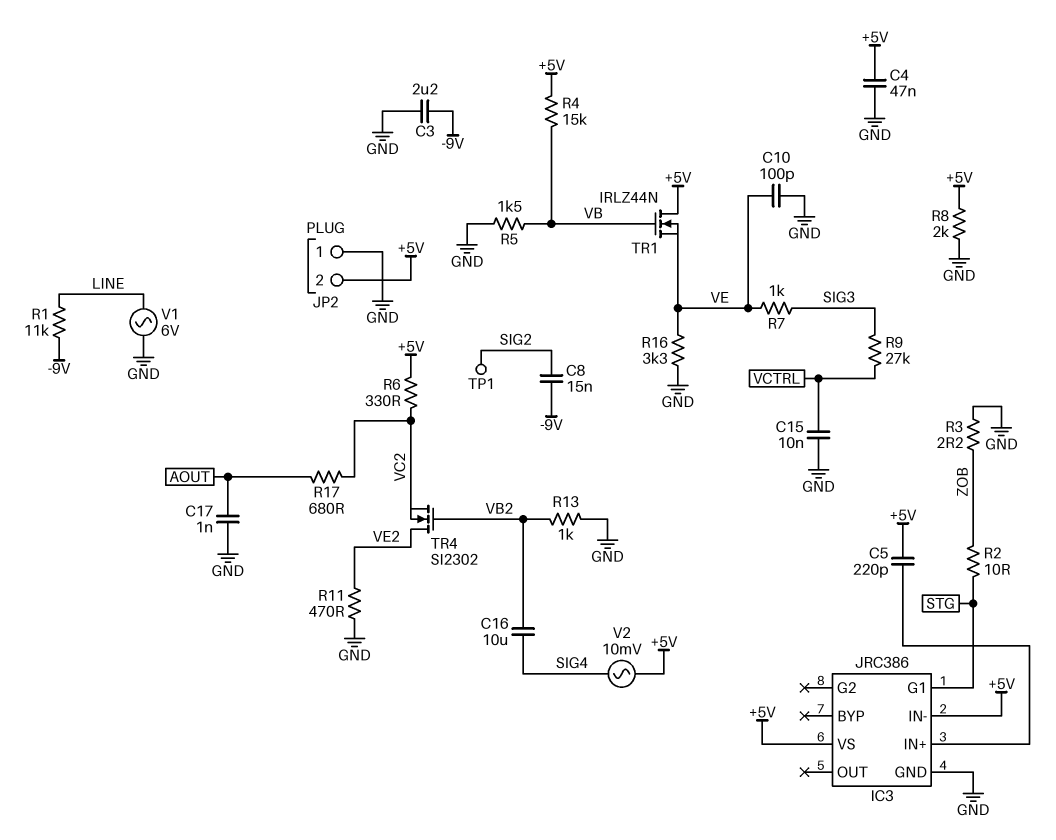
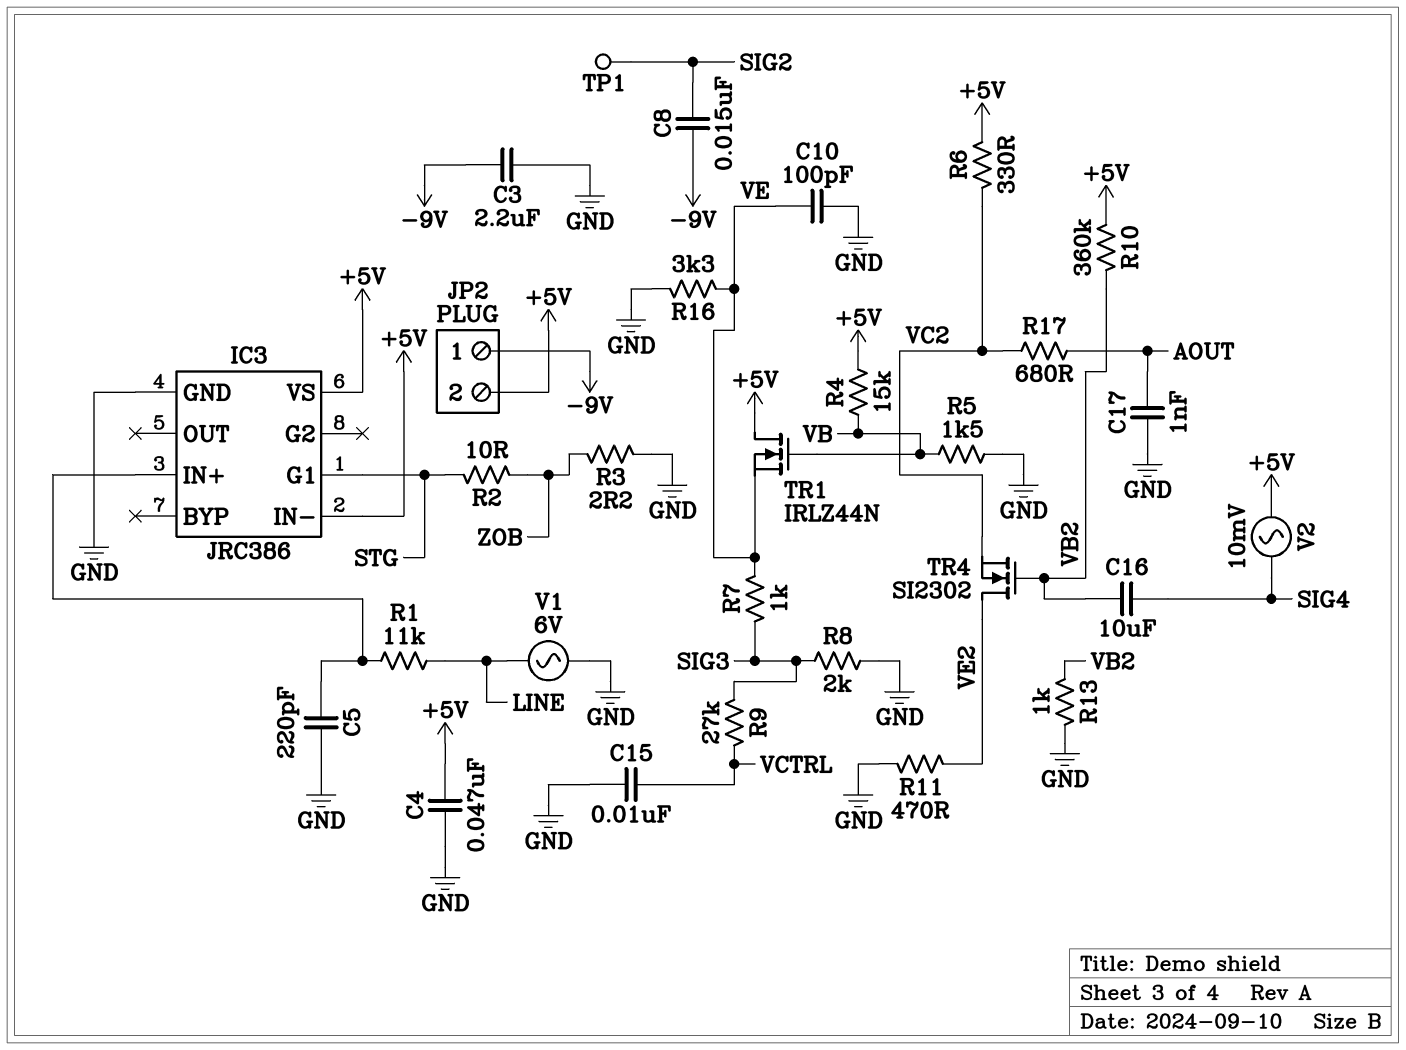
C5: 220pF (+5V, IC3/IN+) -> 220pF (GND, IC3/IN+)
JP2 pin 1: GND -> -9V
R1: 11k (-9V, LINE) -> 11k (IC3/IN+, LINE)
R8: 2k (+5V, GND) -> 2k (GND, SIG3)
R10: none -> 360k (+5V, VB2)

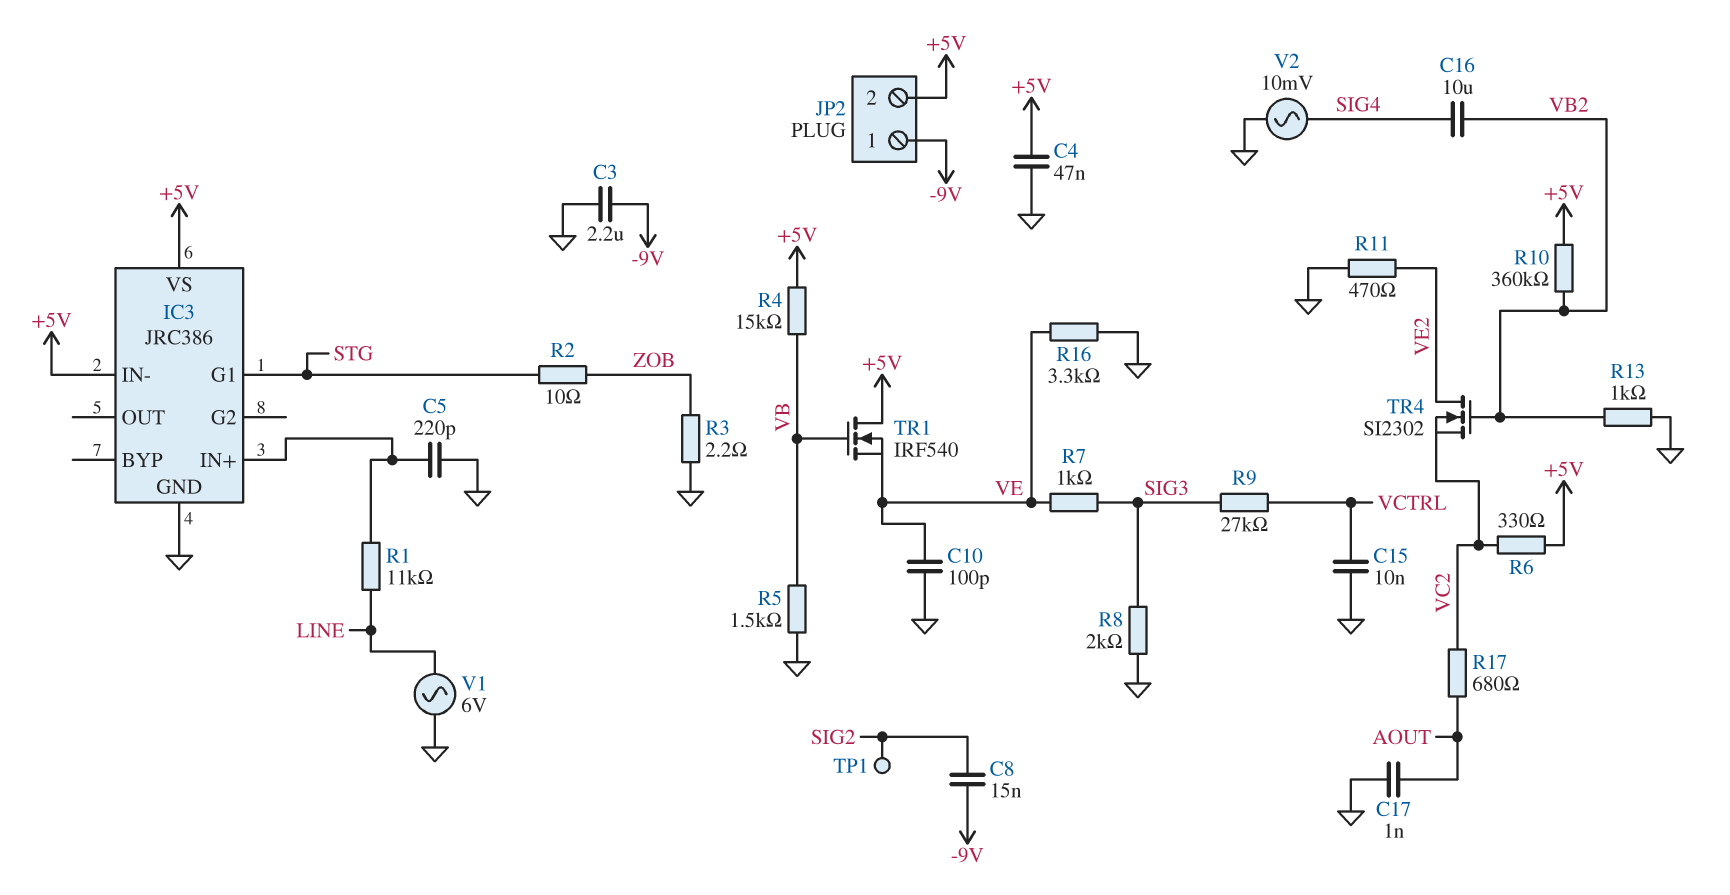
TR1: NMOS IRLZ44N (G VB, D +5V, S VE) -> NMOS IRF540 (G VB, D +5V, S VE)
V2: AC 10mV (+5V, SIG4) -> AC 10mV (GND, SIG4)

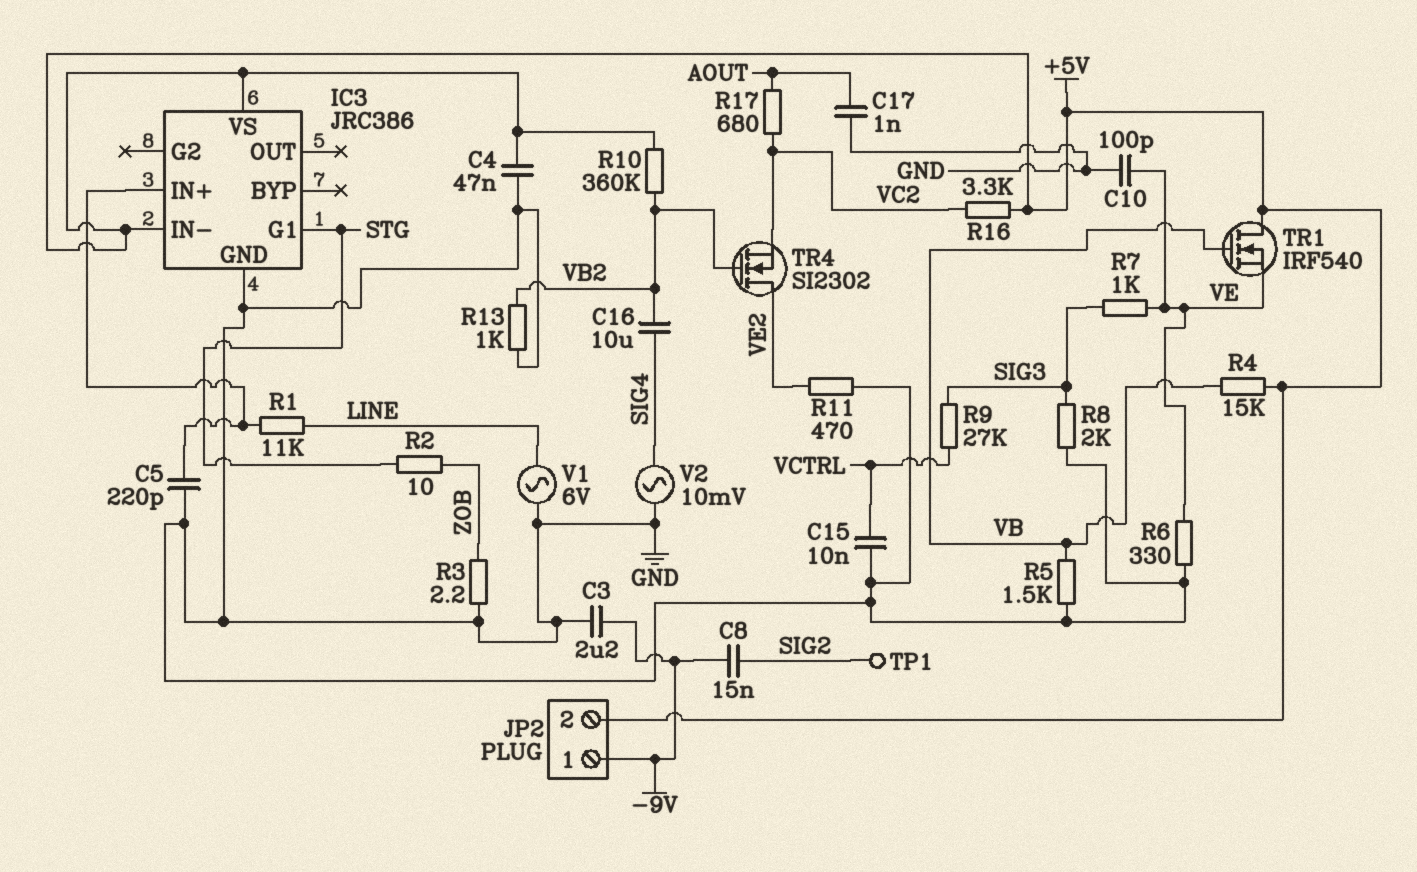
R6: 330 (+5V, VC2) -> 330 (GND, VE)
R16: 3.3k (GND, VE) -> 3.3k (+5V, VC2)

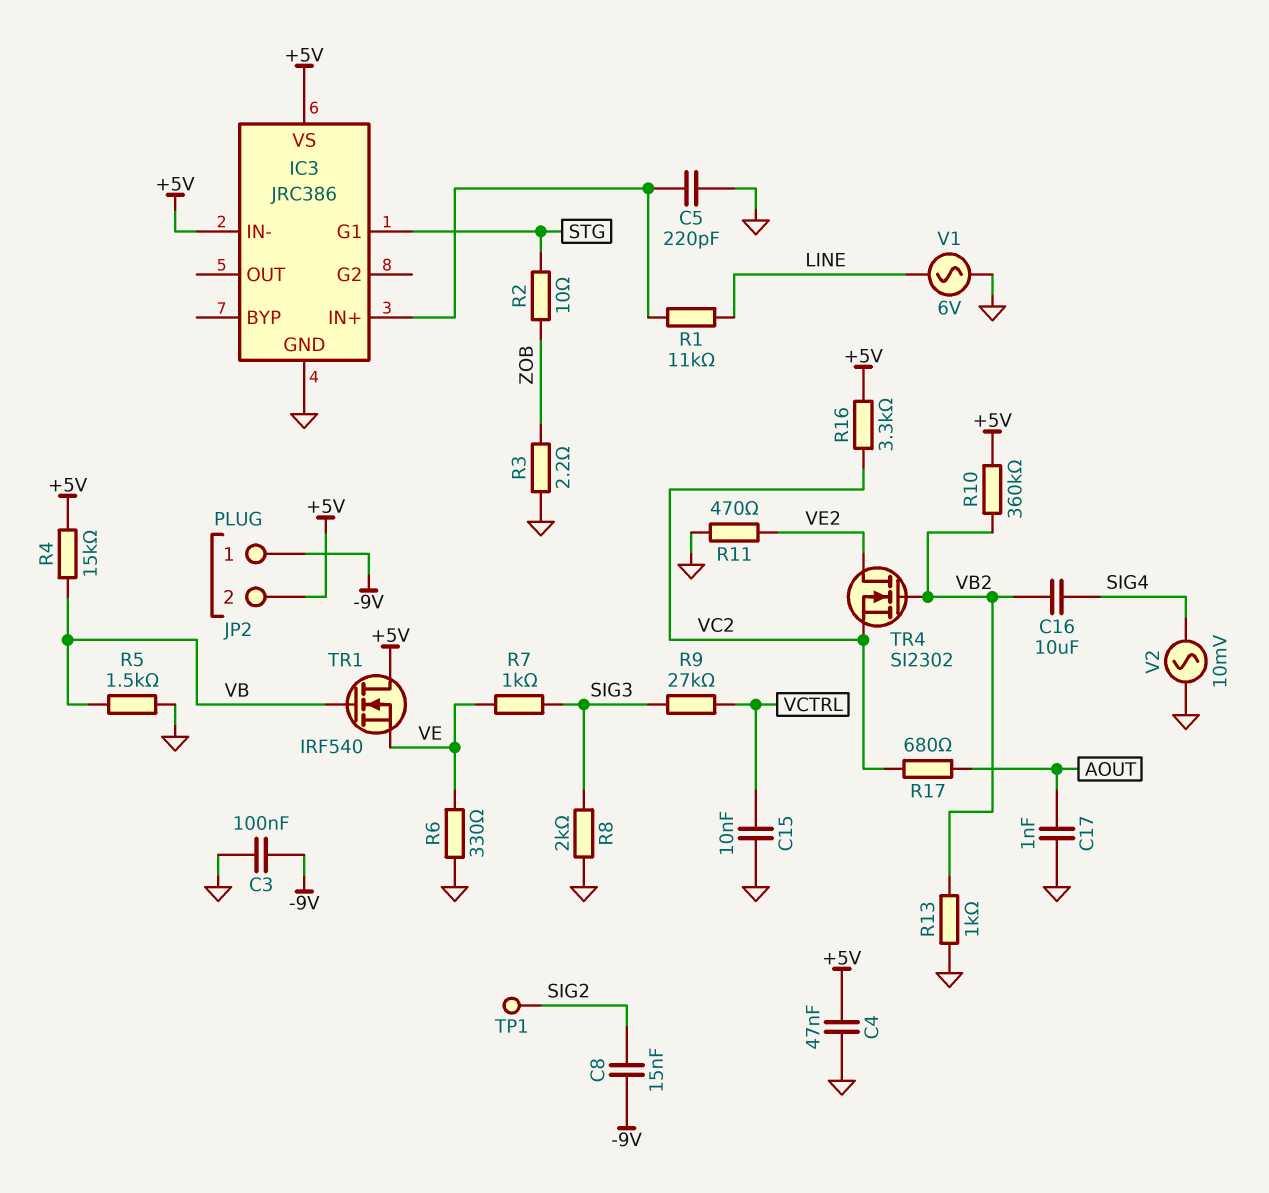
C3: 2.2uF (-9V, GND) -> 100nF (-9V, GND)
C10: 100pF (GND, VE) -> none

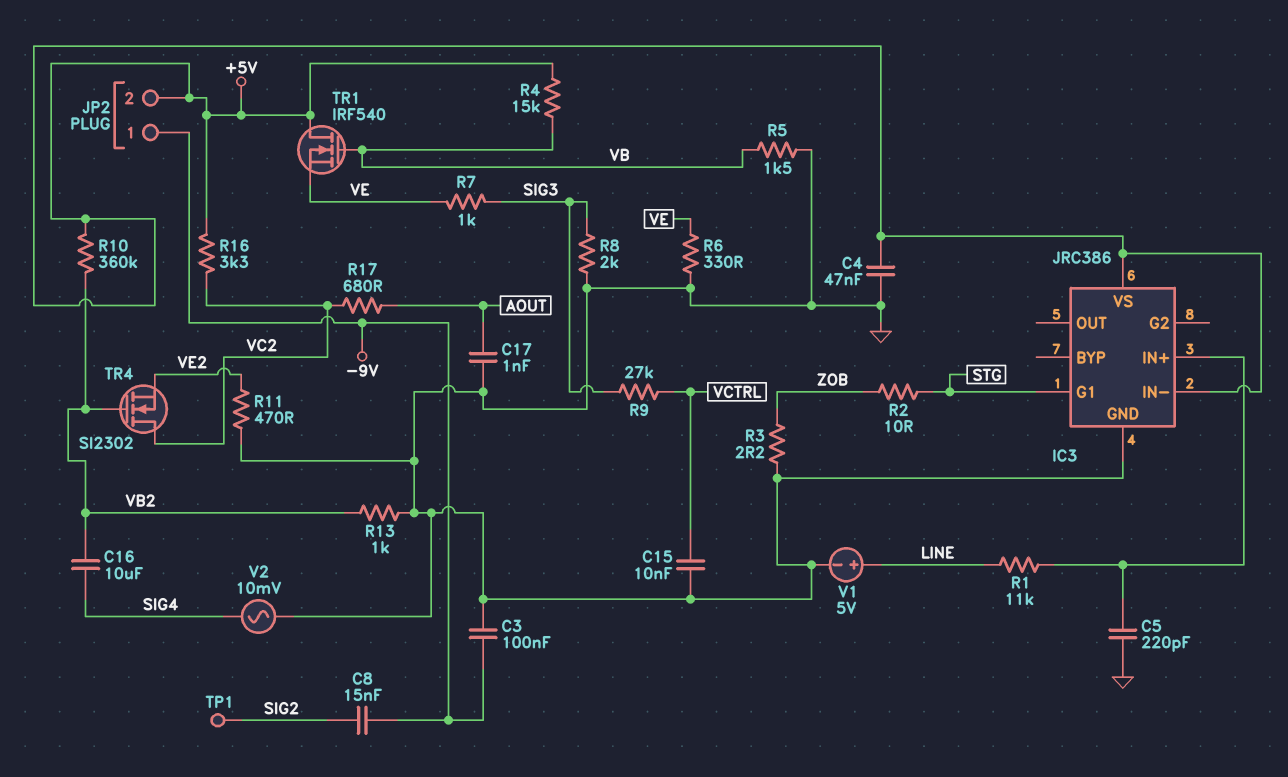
TR4: NMOS SI2302 (G VB2, D VE2, S VC2) -> NMOS SI2302 (G VB2, D VC2, S VE2)
V1: AC 6V (GND, LINE) -> 5V (plus LINE, minus GND)

